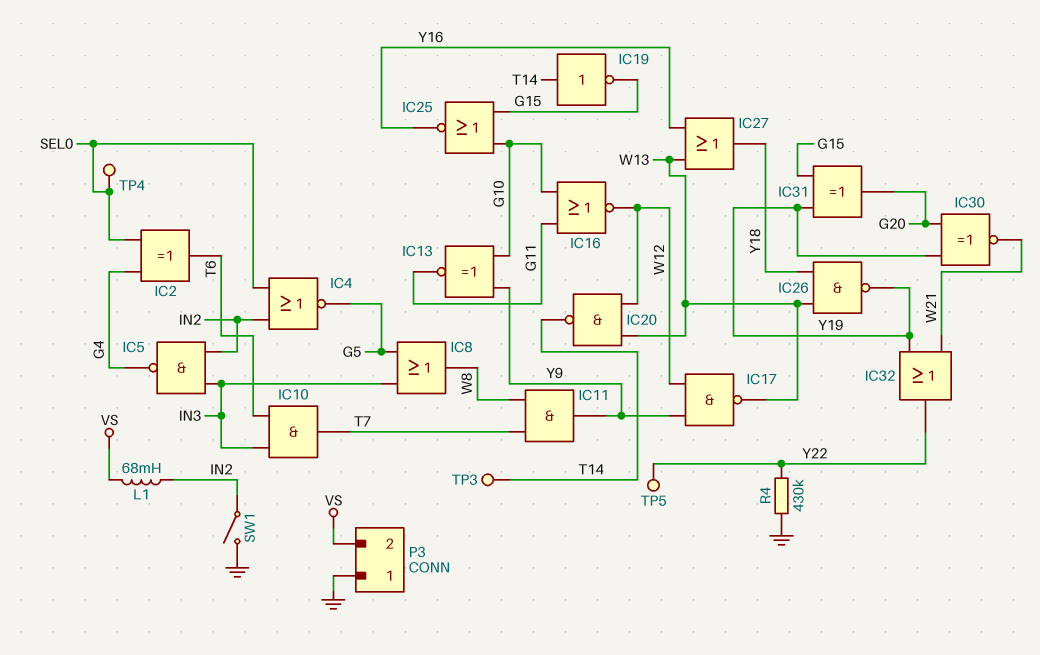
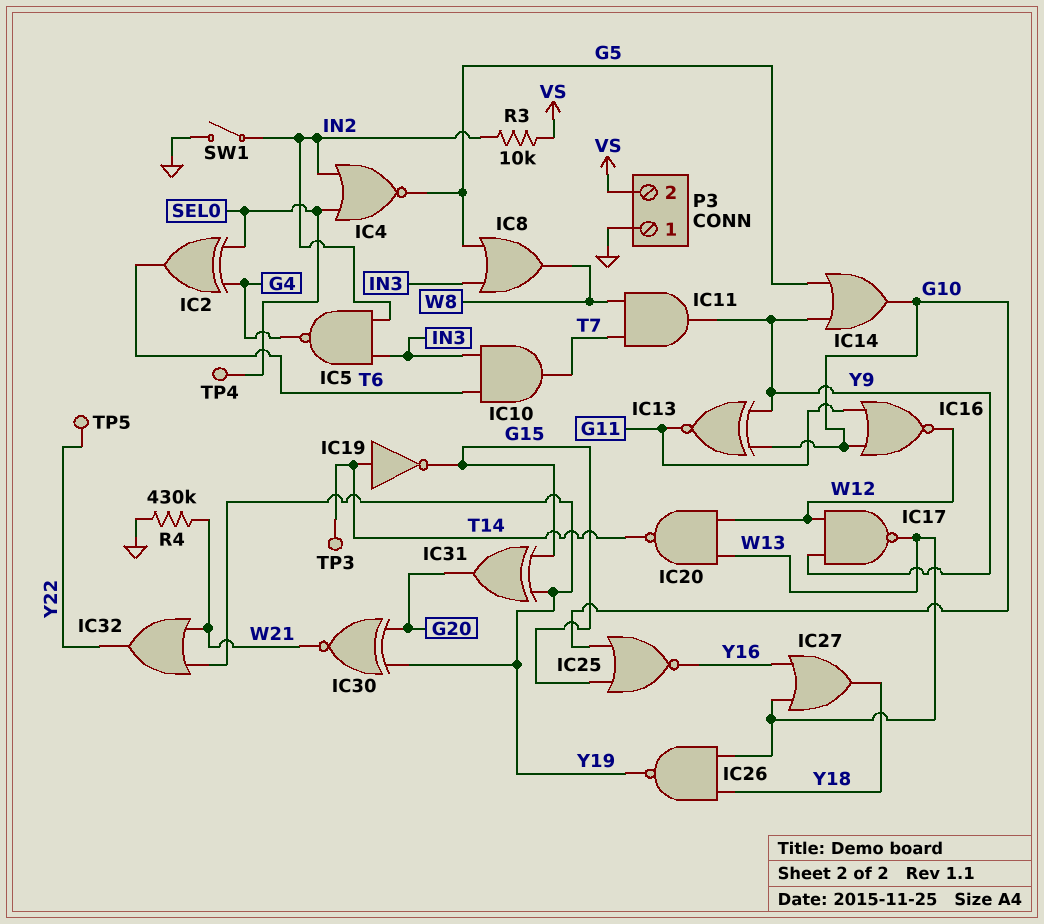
IC14: none -> OR (in G5, in Y9, out G10)
L1: 68mH (IN2, VS) -> none
R3: none -> 10k (IN2, VS)
R4: 430k (GND, Y22) -> 430k (GND, W21)

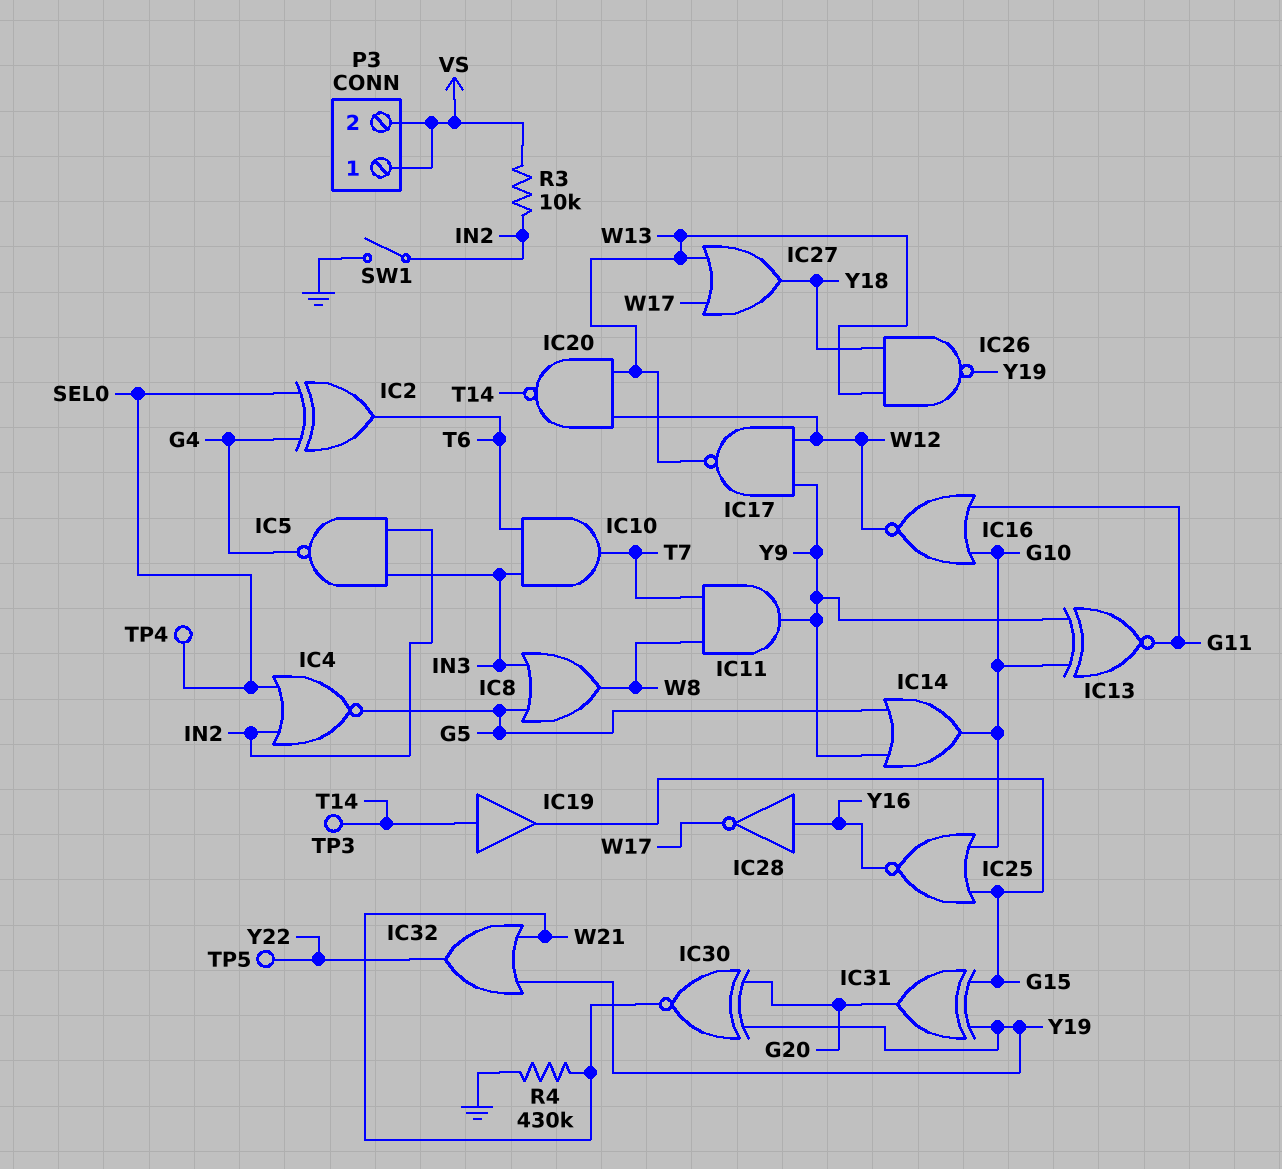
IC19: NOT (in T14, out G15) -> buffer (in T14, out G15)
IC27: OR (in W13, in Y16, out Y18) -> OR (in W13, in W17, out Y18)
IC28: none -> NOT (in Y16, out W17)
P3 pin 1: GND -> VS

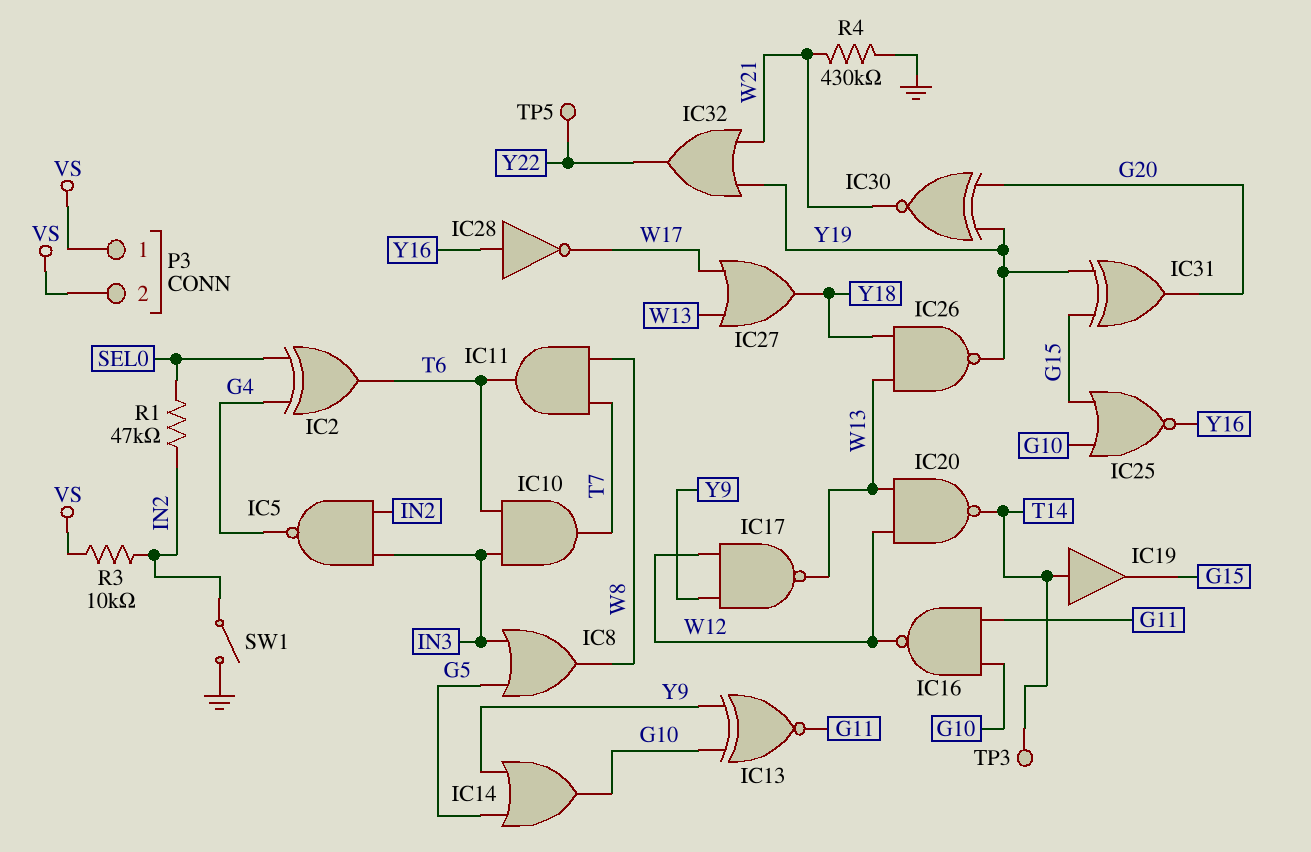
IC4: NOR (in IN2, in SEL0, out G5) -> none
IC11: AND (in T7, in W8, out Y9) -> AND (in T7, in W8, out T6)
IC16: NOR (in G10, in G11, out W12) -> NAND (in G10, in G11, out W12)
R1: none -> 47k (IN2, SEL0)
TP4: test point (SEL0) -> none

